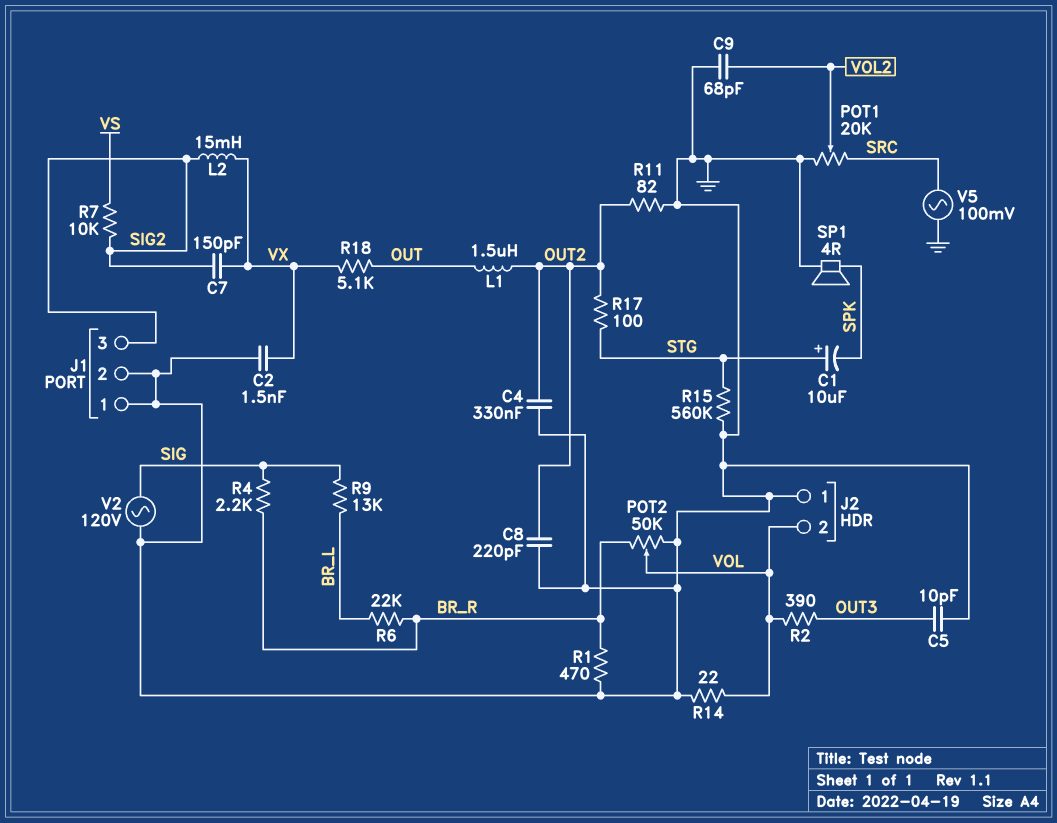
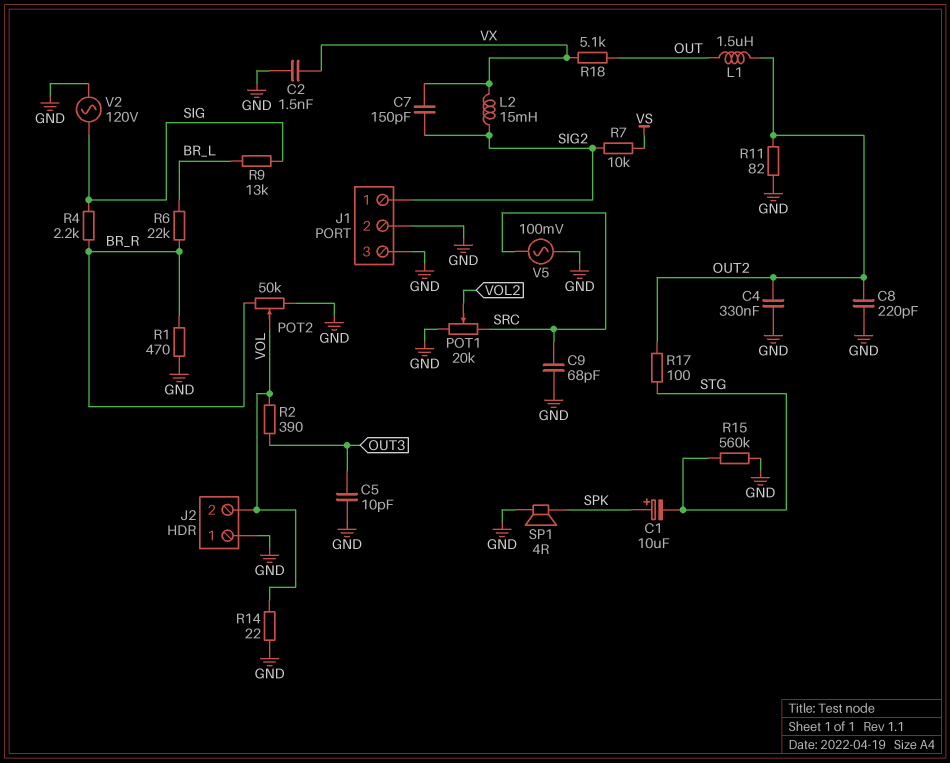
C1: 10uF (plus STG, minus SPK) -> 10uF (plus SPK, minus STG)
C9: 68pF (GND, VOL2) -> 68pF (GND, SRC)
J1 pin 1: GND -> SIG2
J1 pin 3: SIG2 -> GND

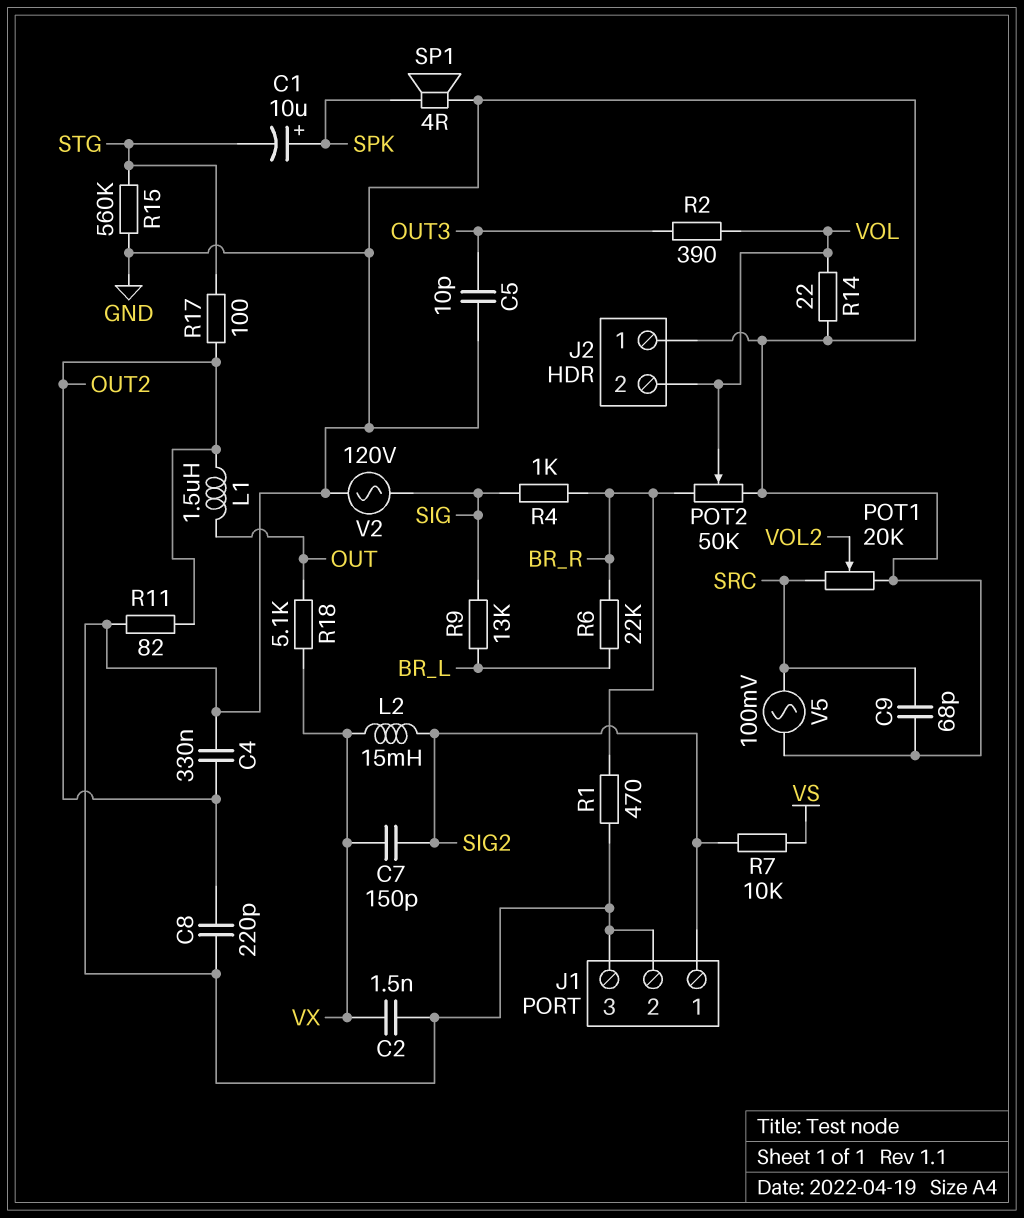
R4: 2.2k (BR_R, SIG) -> 1k (BR_R, SIG)

